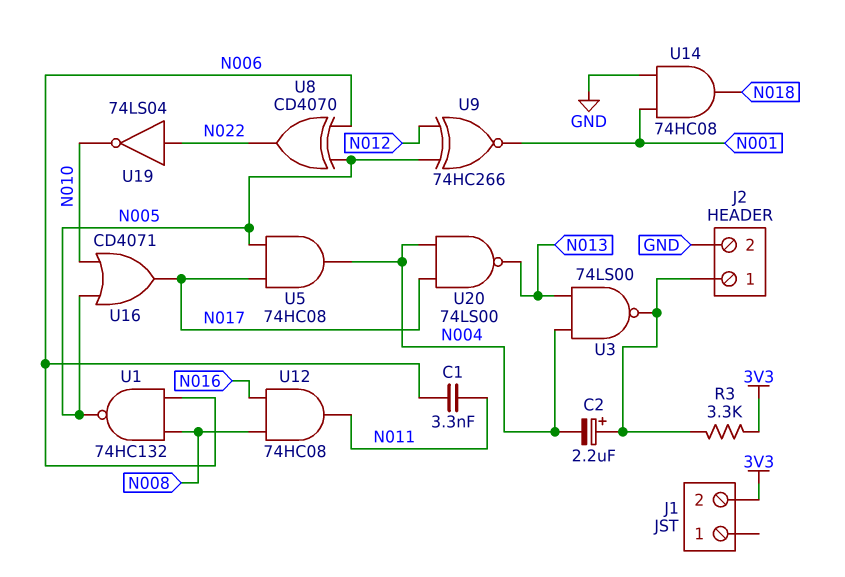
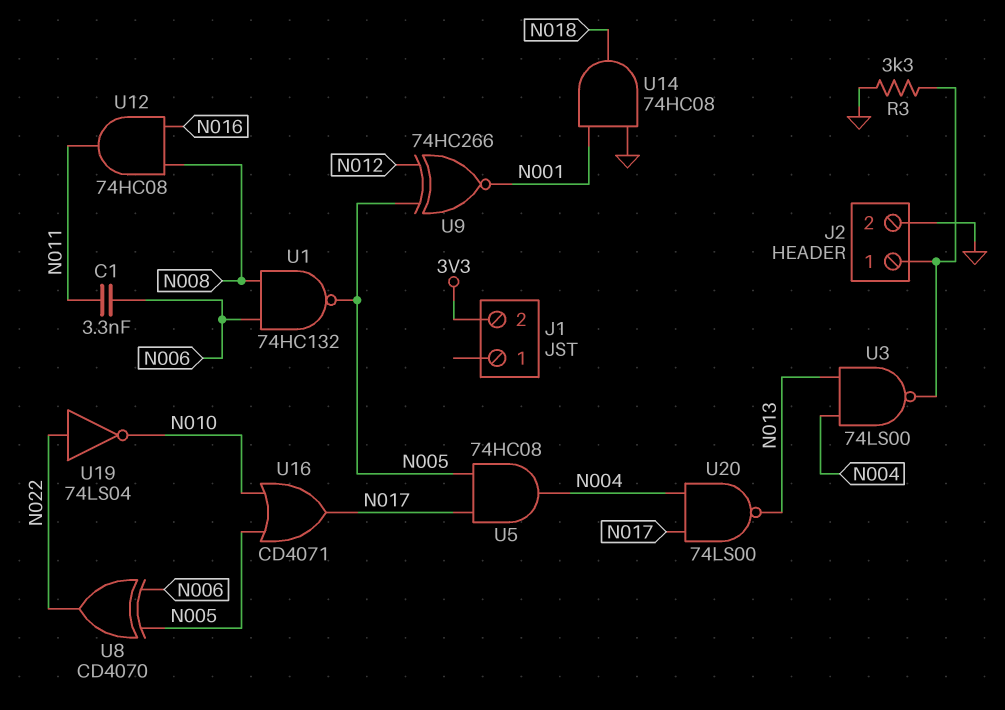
C2: 2.2uF (plus J2/1, minus N004) -> none
R3: 3.3k (3V3, J2/1) -> 3.3k (GND, J2/1)

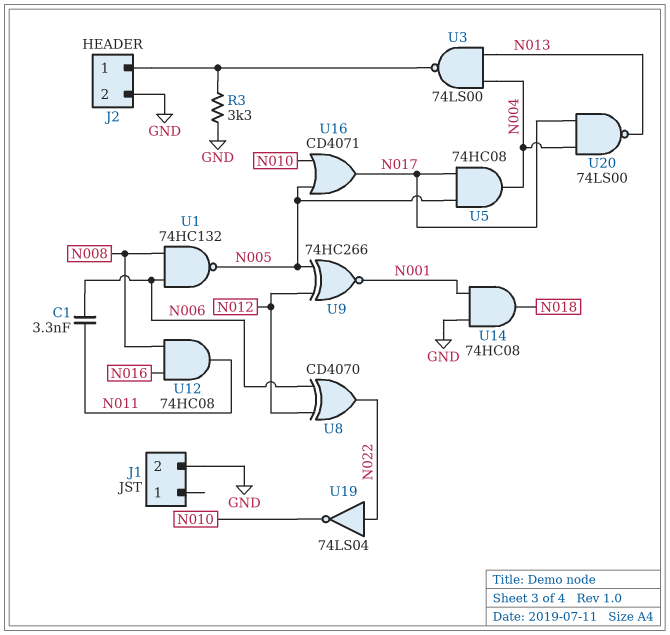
J1 pin 2: 3V3 -> GND
U8: XOR CD4070 (in N005, in N006, out N022) -> XOR CD4070 (in N006, in N012, out N022)

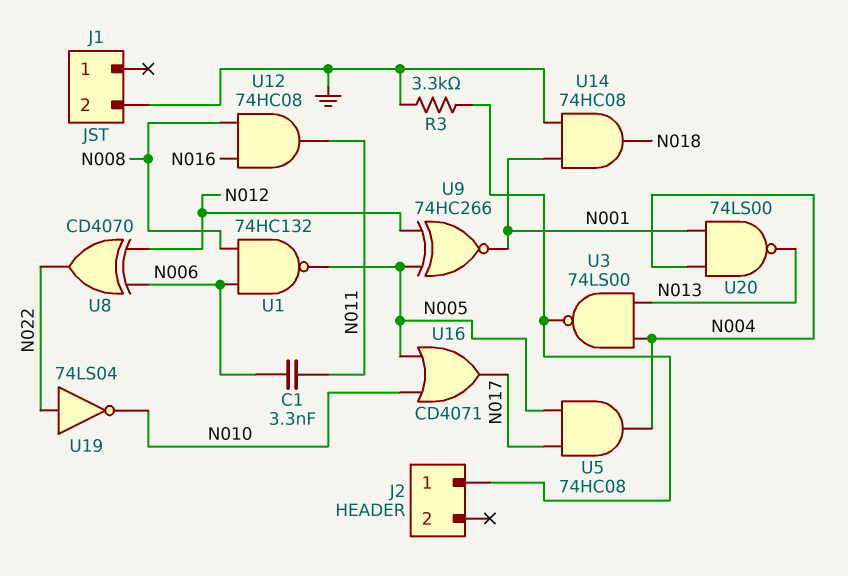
J2 pin 2: GND -> none
U20: NAND 74LS00 (in N004, in N017, out N013) -> NAND 74LS00 (in N001, in N004, out N013)

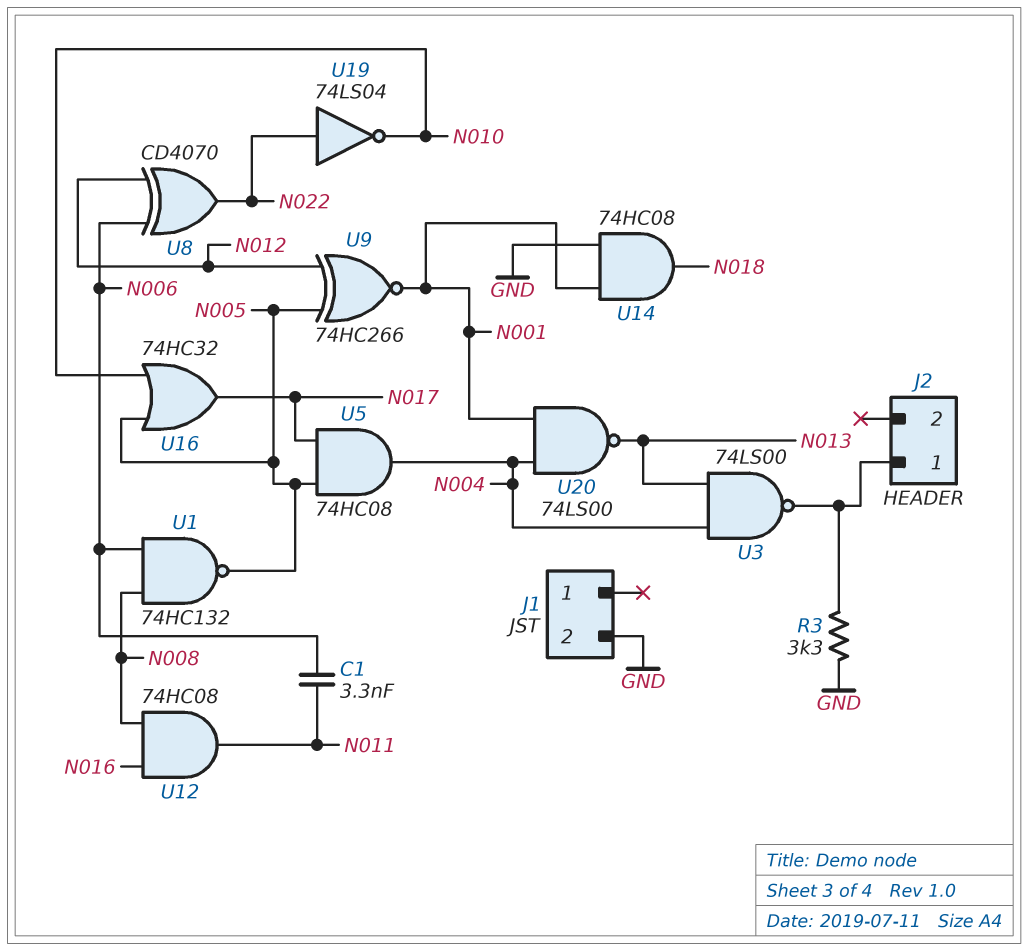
U16: OR CD4071 (in N005, in N010, out N017) -> OR 74HC32 (in N005, in N010, out N017)

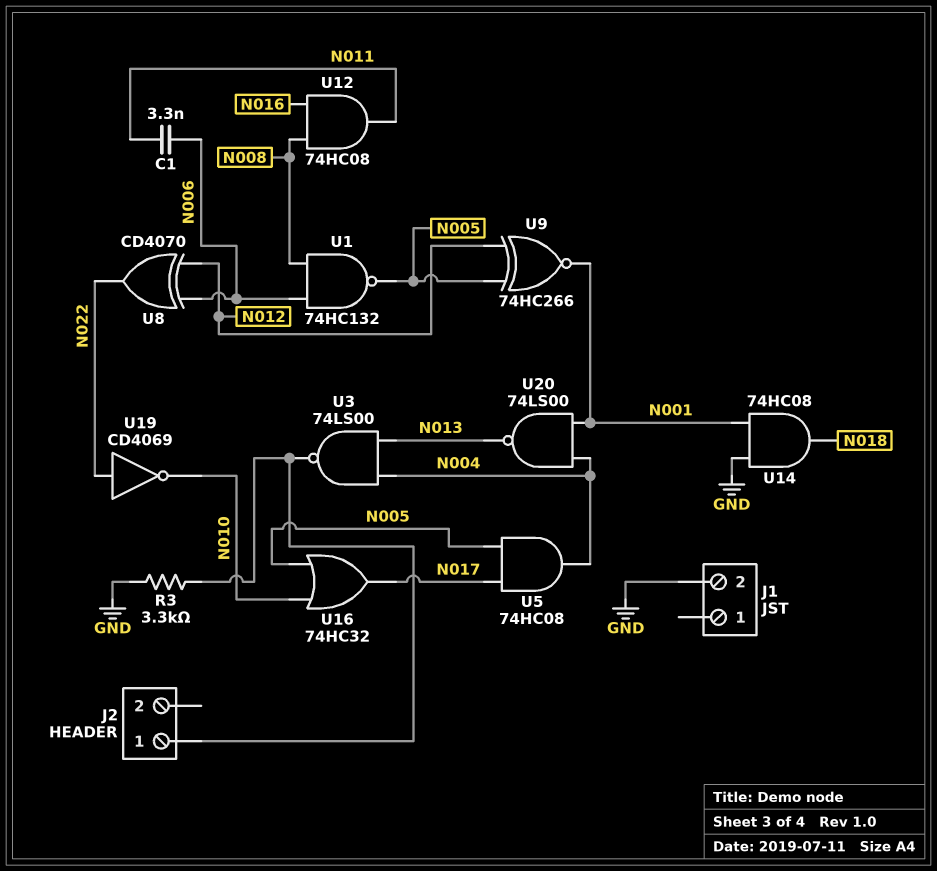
U19: NOT 74LS04 (in N022, out N010) -> NOT CD4069 (in N022, out N010)

